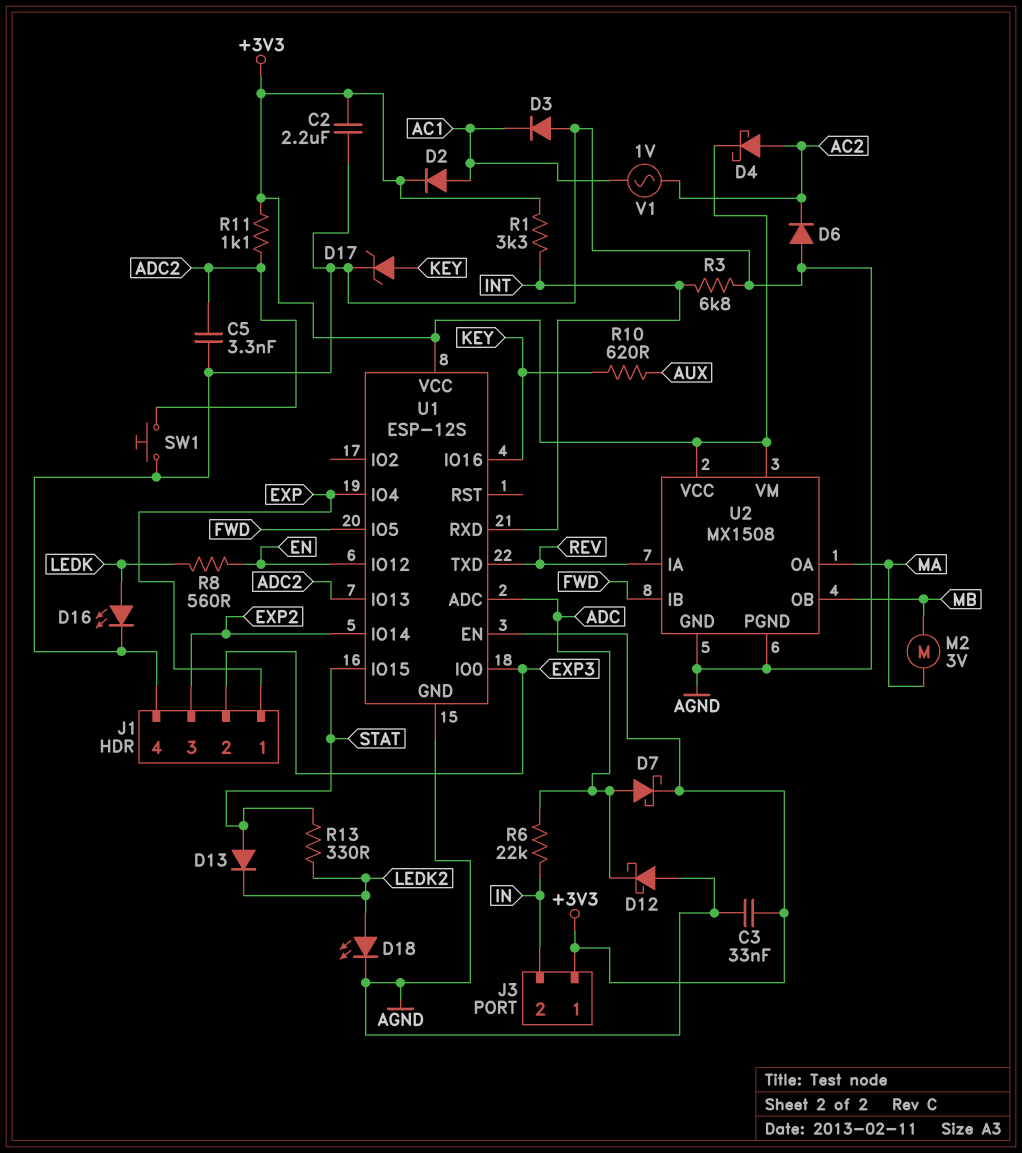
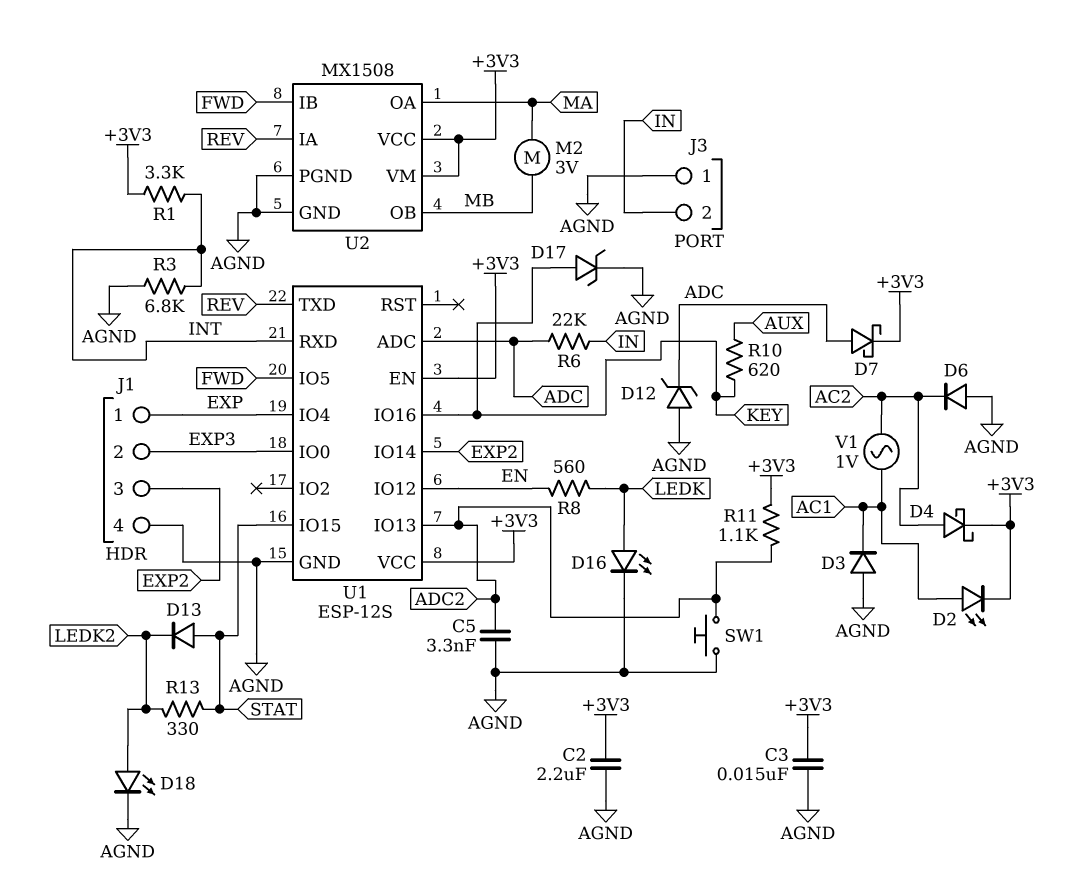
C3: 33nF (+3V3, AGND) -> 15nF (+3V3, AGND)
D2: diode (A AC1, K +3V3) -> LED (A AC1, K +3V3)
D12: schottky (A AGND, K ADC) -> zener (A AGND, K ADC)
J3 pin 1: +3V3 -> AGND

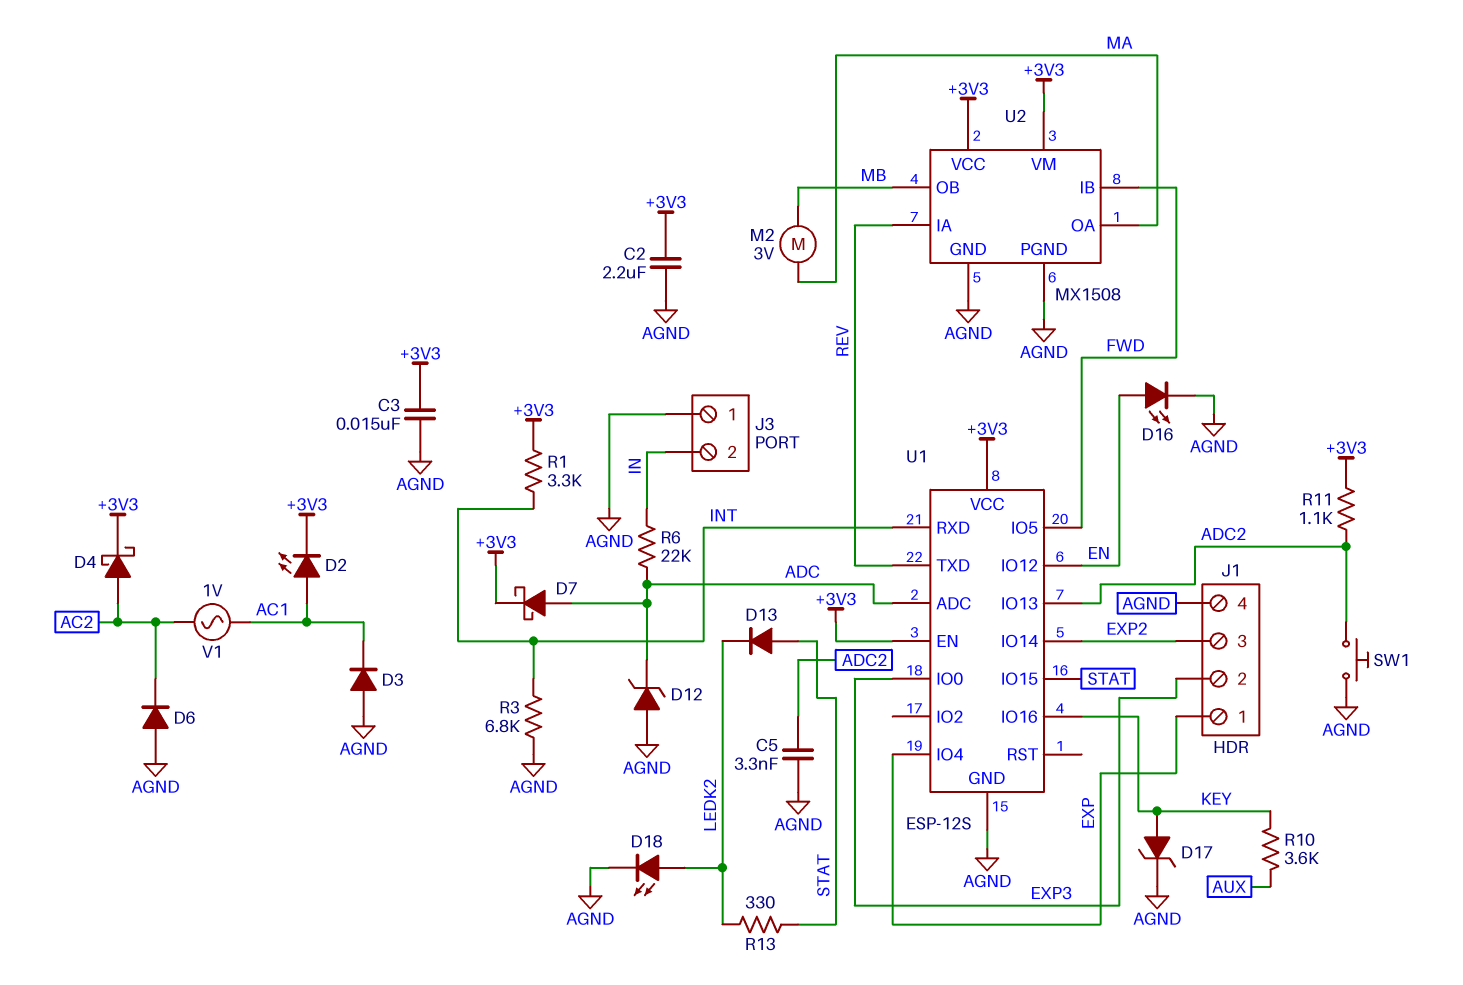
D16: LED (A LEDK, K AGND) -> LED (A EN, K AGND)
R8: 560 (EN, LEDK) -> none
R10: 620 (AUX, KEY) -> 3.6k (AUX, KEY)

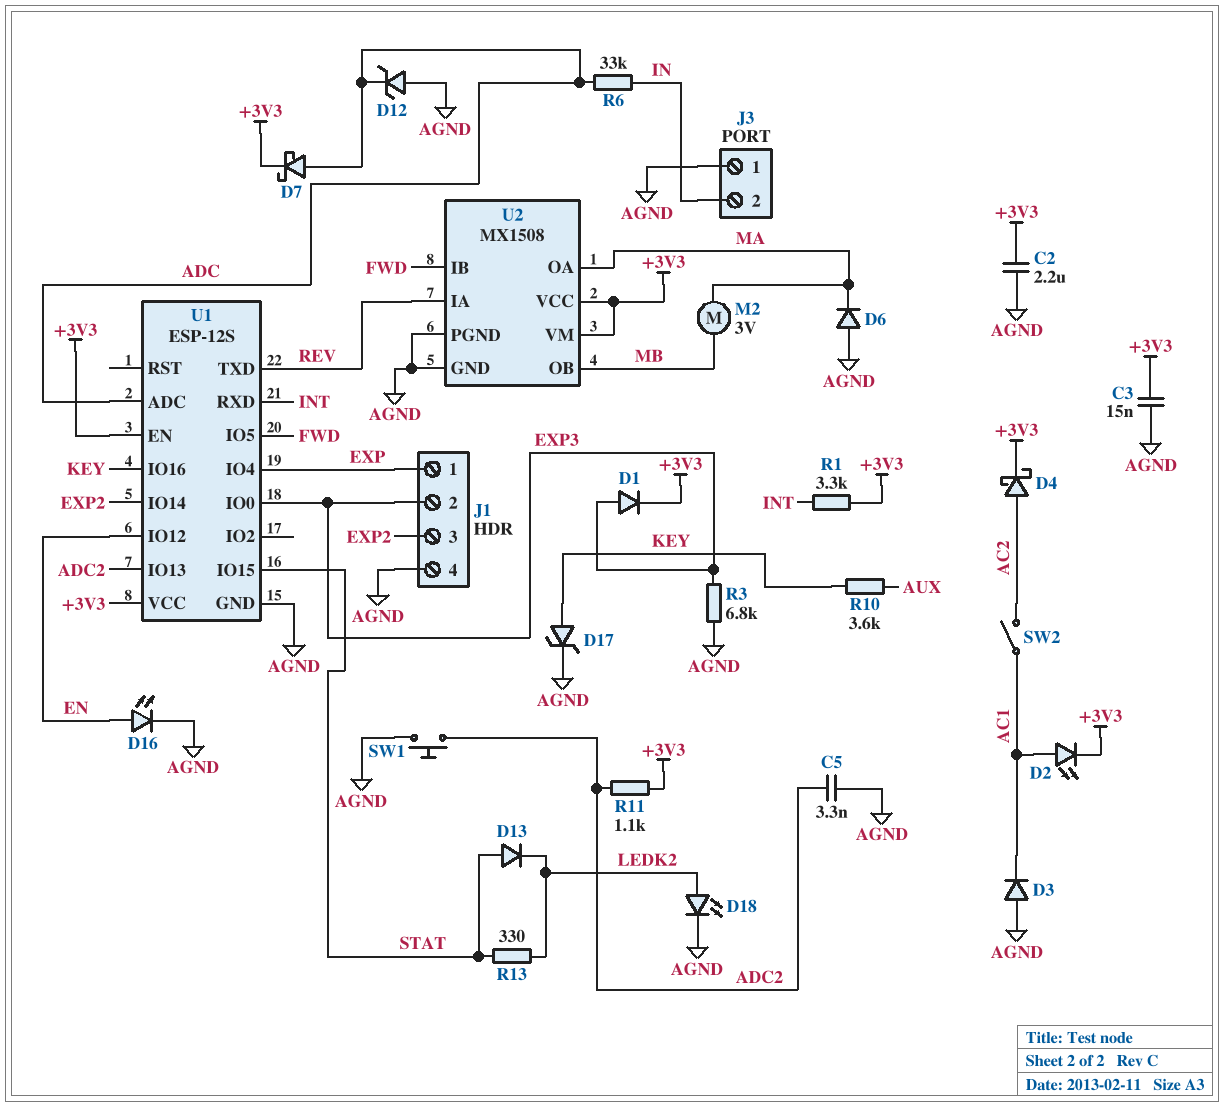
D1: none -> diode (A EXP3, K +3V3)
D6: diode (A AGND, K AC2) -> diode (A AGND, K MA)
R3: 6.8k (AGND, INT) -> 6.8k (AGND, EXP3)
R6: 22k (ADC, IN) -> 33k (ADC, IN)
SW2: none -> switch (AC1, AC2)
V1: AC 1V (AC1, AC2) -> none

